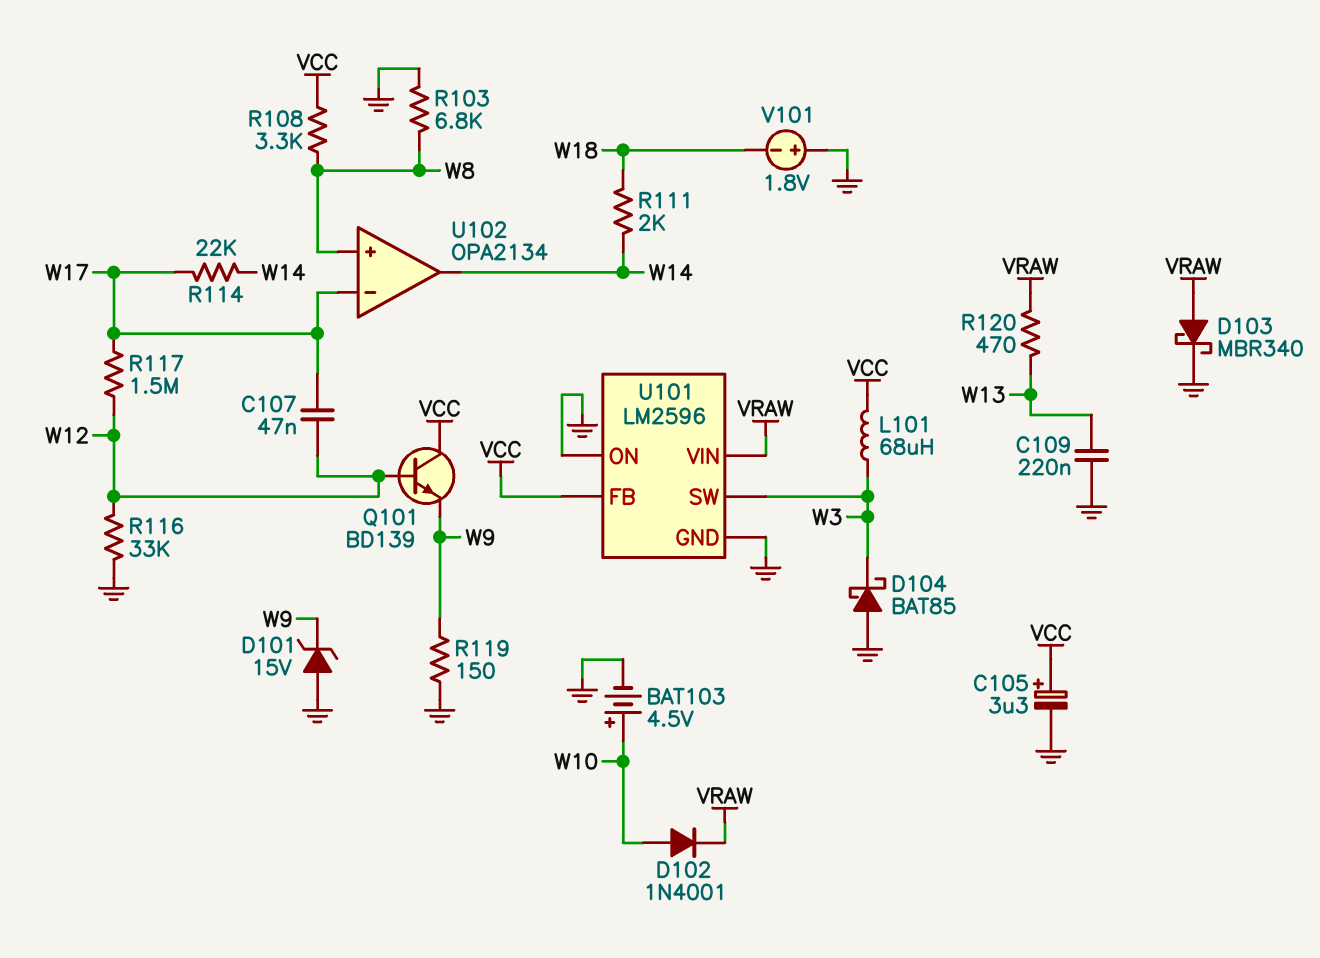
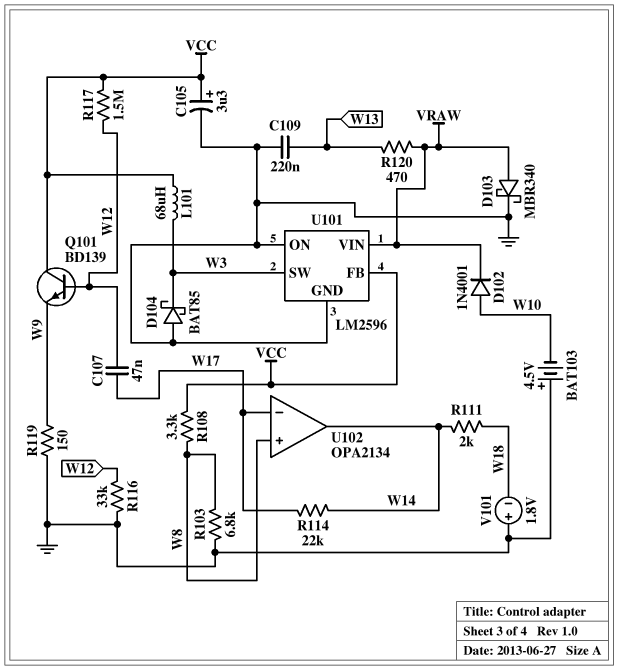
BAT103: 4.5V (plus W10, minus GND) -> 4.5V (plus GND, minus W10)
D101: zener 15V (A GND, K W9) -> none
R117: 1.5M (W12, W17) -> 1.5M (VCC, W12)

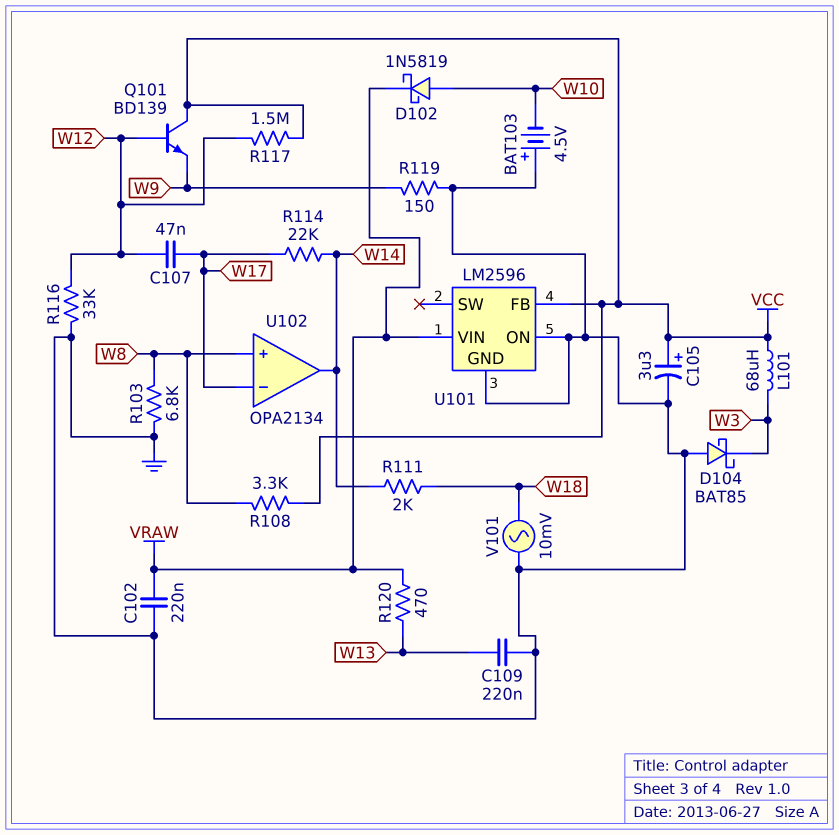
C102: none -> 220nF (GND, VRAW)
D102: diode 1N4001 (A W10, K VRAW) -> schottky 1N5819 (A W10, K VRAW)
D103: schottky MBR340 (A VRAW, K GND) -> none
U101 pin SW: W3 -> none
V101: 1.8V (plus GND, minus W18) -> AC 10mV (GND, W18)

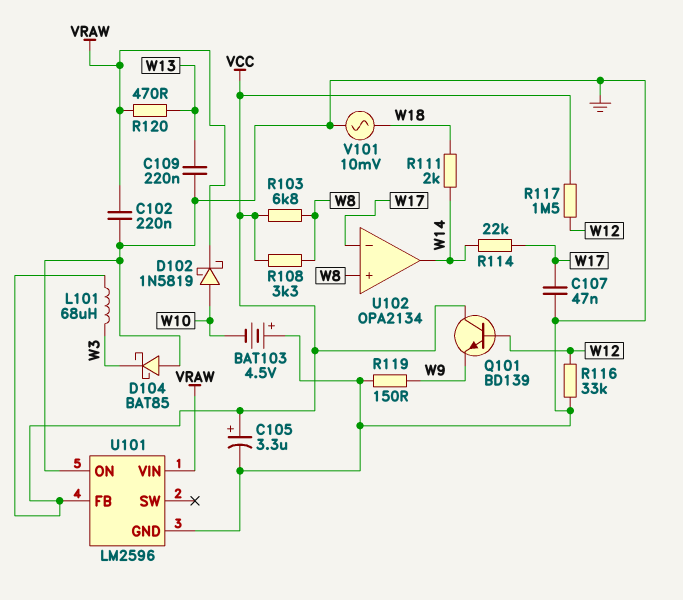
C107: 47nF (W12, W17) -> 47nF (GND, W17)
R103: 6.8k (GND, W8) -> 6.8k (VCC, W8)

